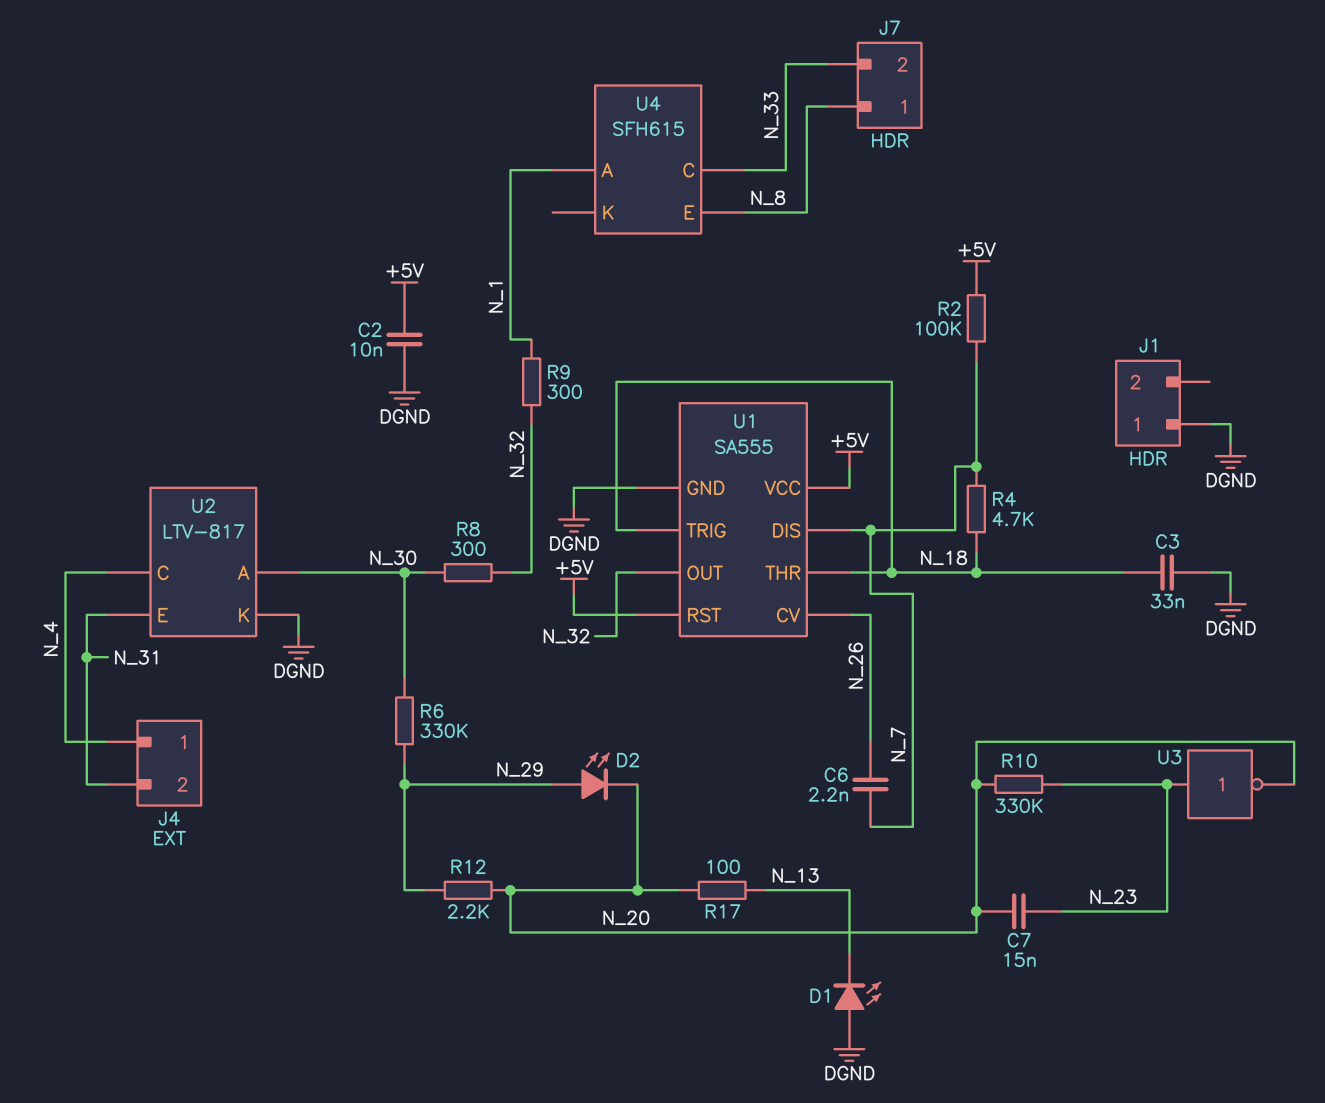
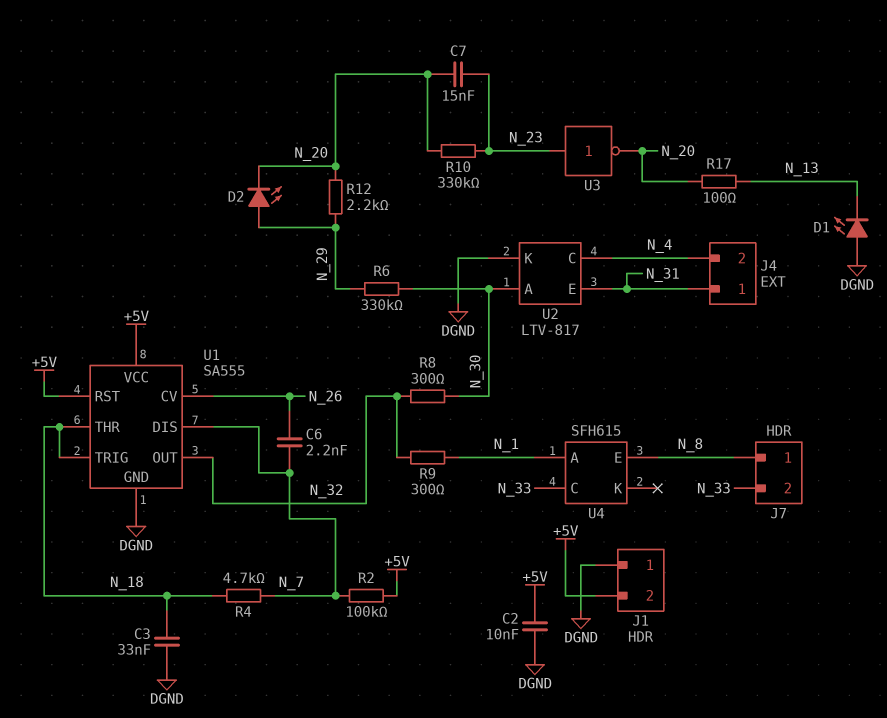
J1 pin 2: none -> +5V
J4 pin 1: N_4 -> N_31
J4 pin 2: N_31 -> N_4

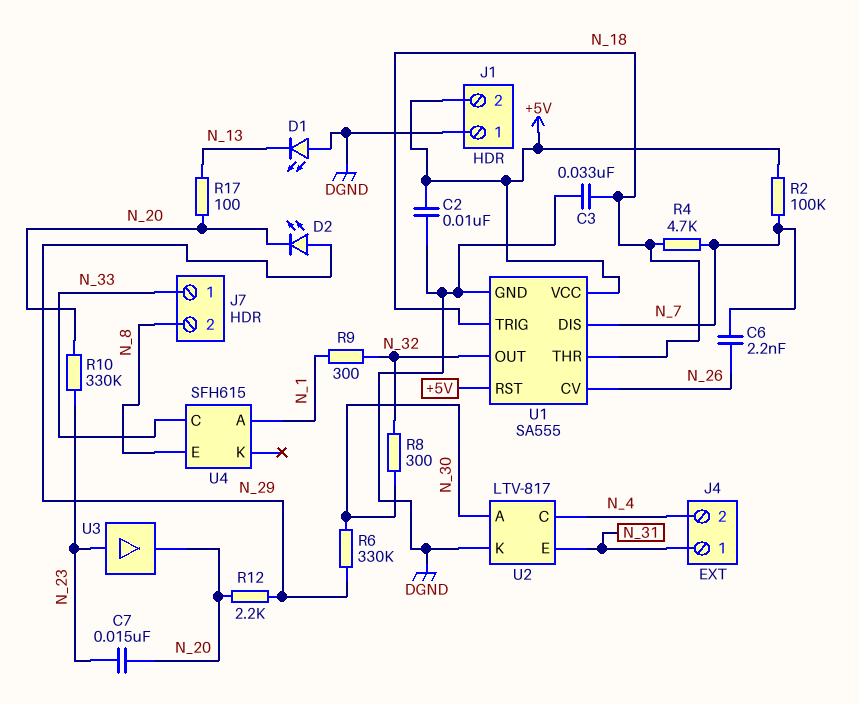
J7 pin 1: N_8 -> N_33
J7 pin 2: N_33 -> N_8
U3: NOT (in N_23, out N_20) -> buffer (in N_23, out N_20)

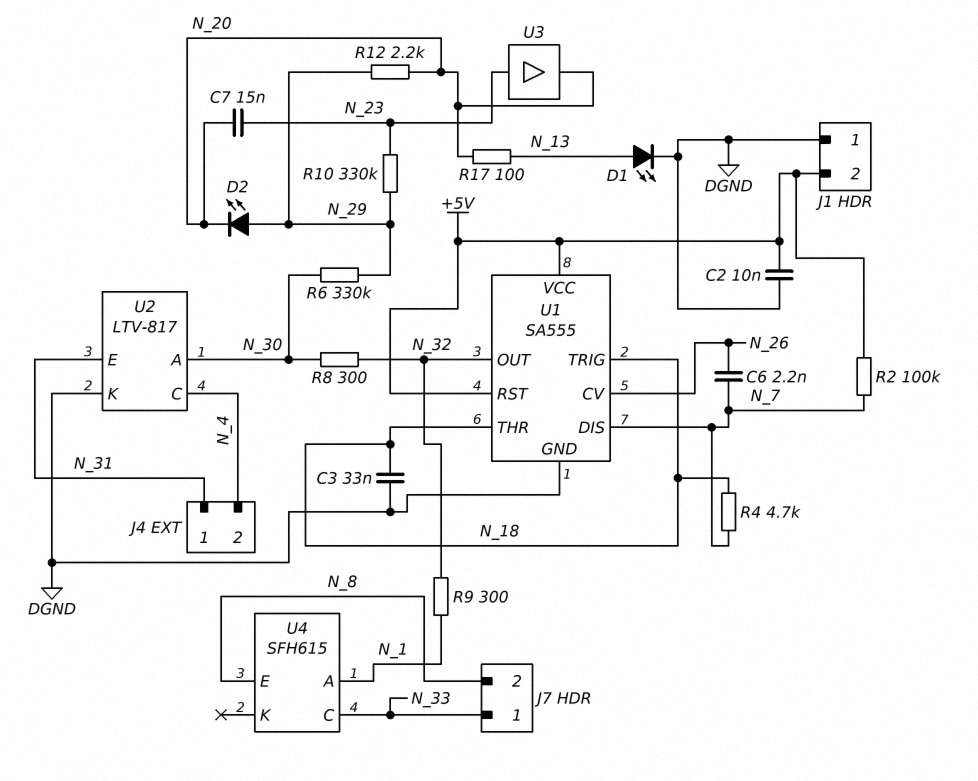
D1: LED (A DGND, K N_13) -> LED (A N_13, K DGND)
R10: 330k (N_20, N_23) -> 330k (N_23, N_29)

